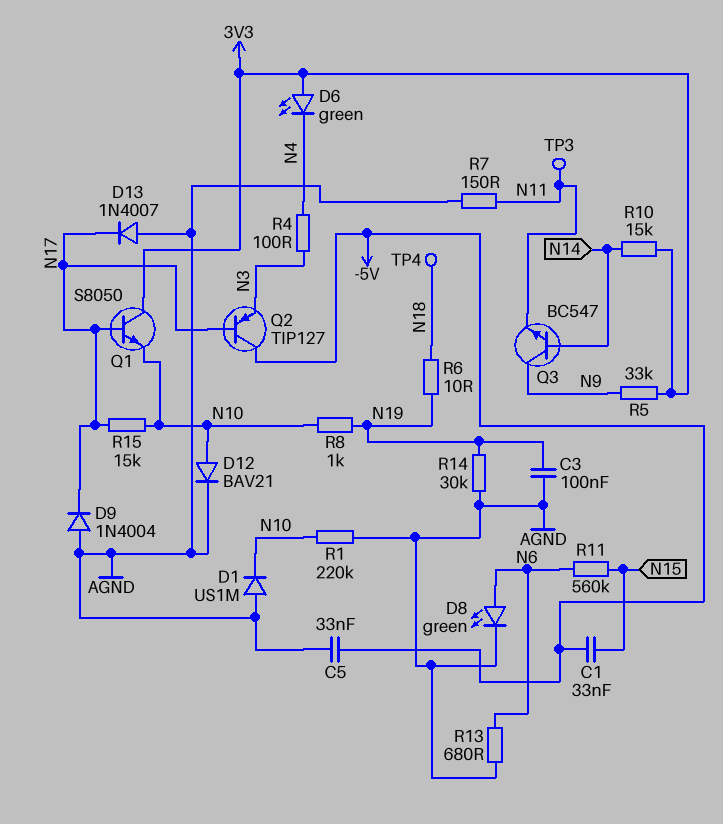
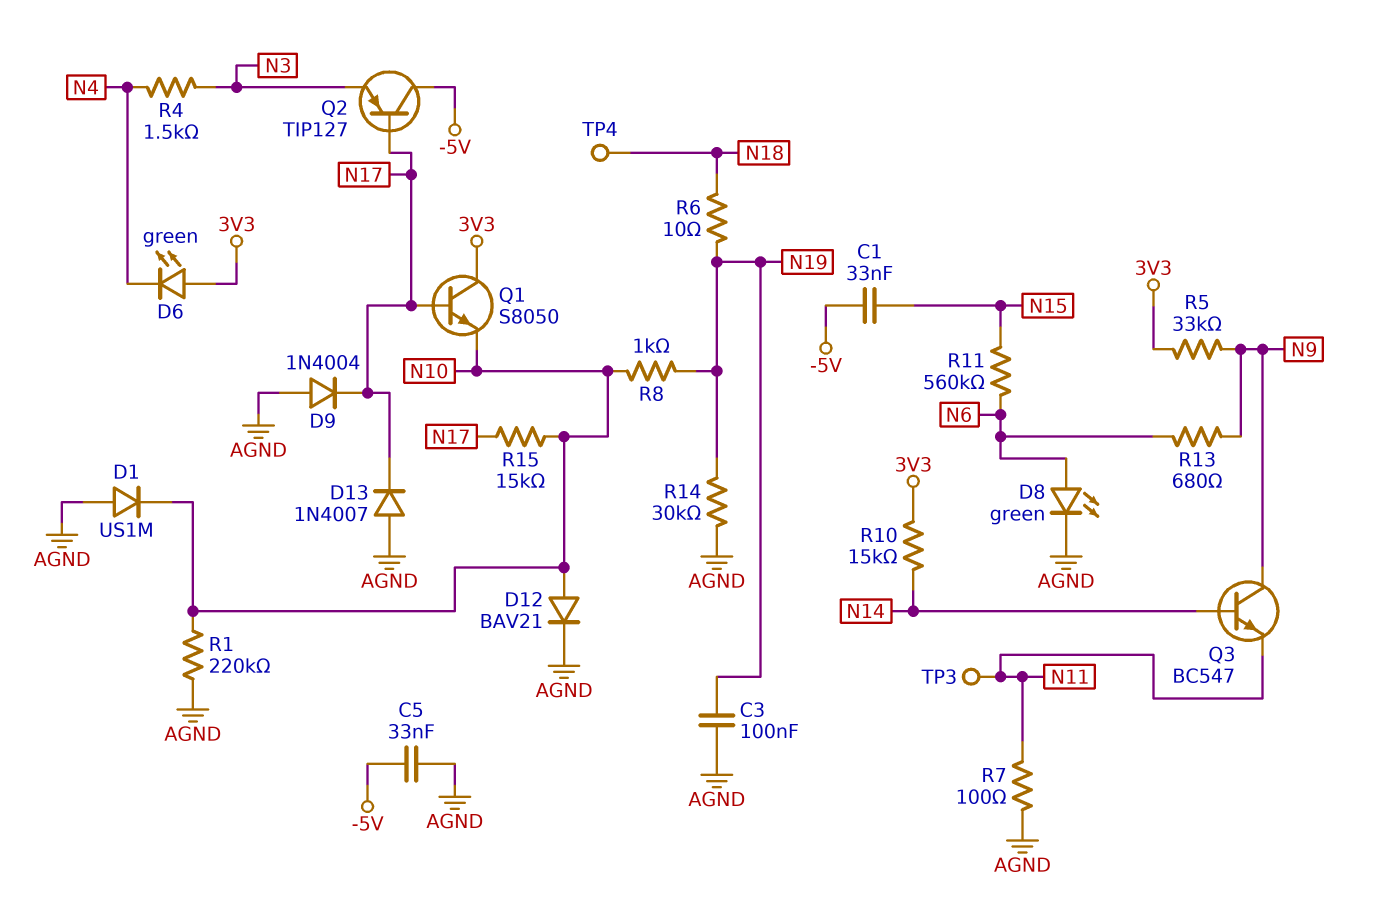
R4: 100 (N3, N4) -> 1.5k (N3, N4)
R7: 150 (AGND, N11) -> 100 (AGND, N11)
R13: 680 (AGND, N6) -> 680 (N6, N9)

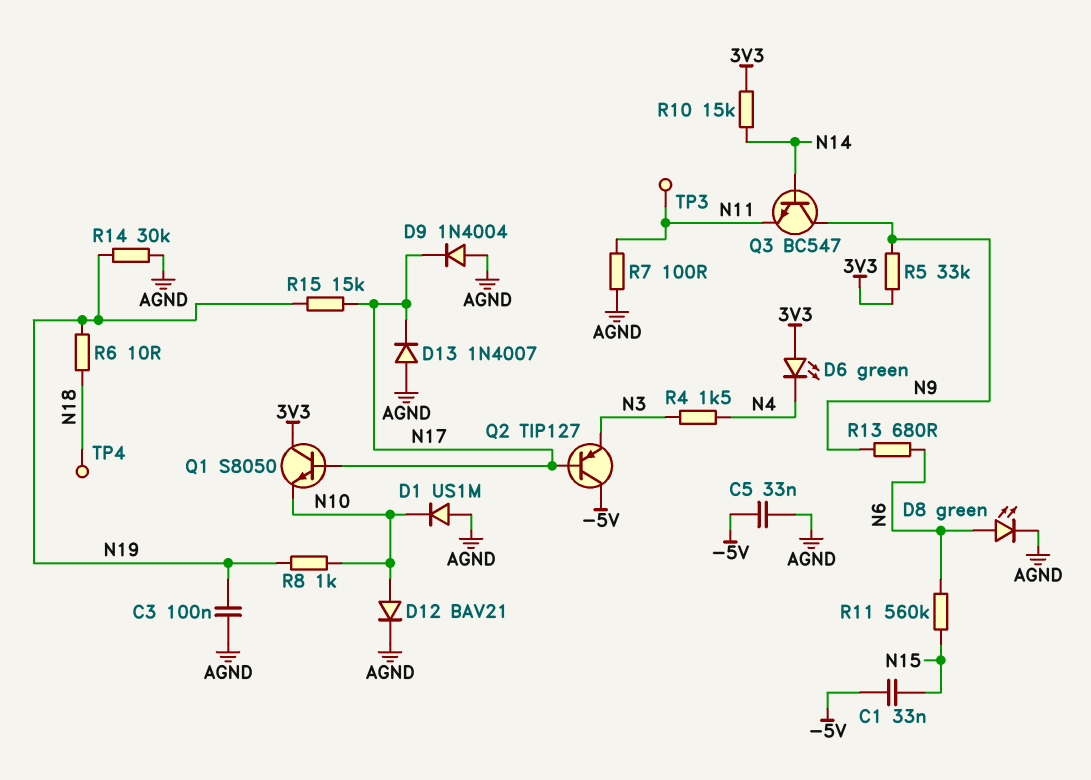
R1: 220k (AGND, N10) -> none
R15: 15k (N10, N17) -> 15k (N17, N19)

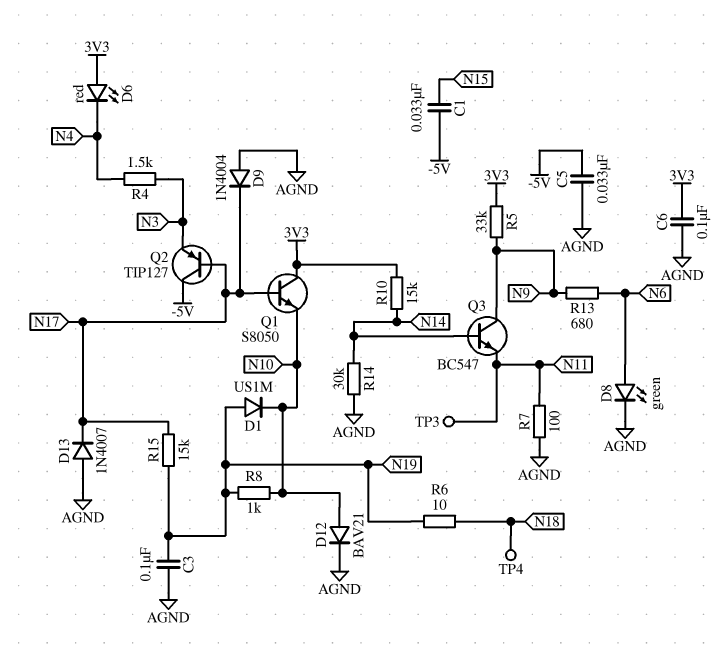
C6: none -> 100nF (3V3, AGND)
D1: diode US1M (A AGND, K N10) -> diode US1M (A N19, K N10)
D6: LED green (A 3V3, K N4) -> LED red (A 3V3, K N4)
R11: 560k (N6, N15) -> none
R14: 30k (AGND, N19) -> 30k (AGND, N14)

